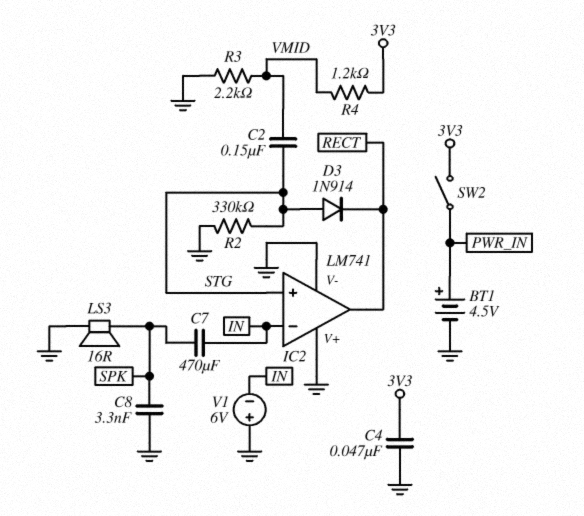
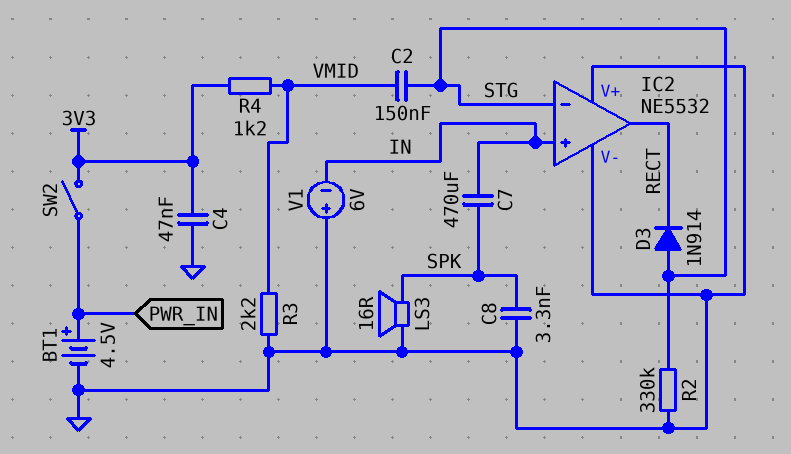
IC2: LM741 -> NE5532
IC2 pin in+: STG -> IN
IC2 pin in-: IN -> STG

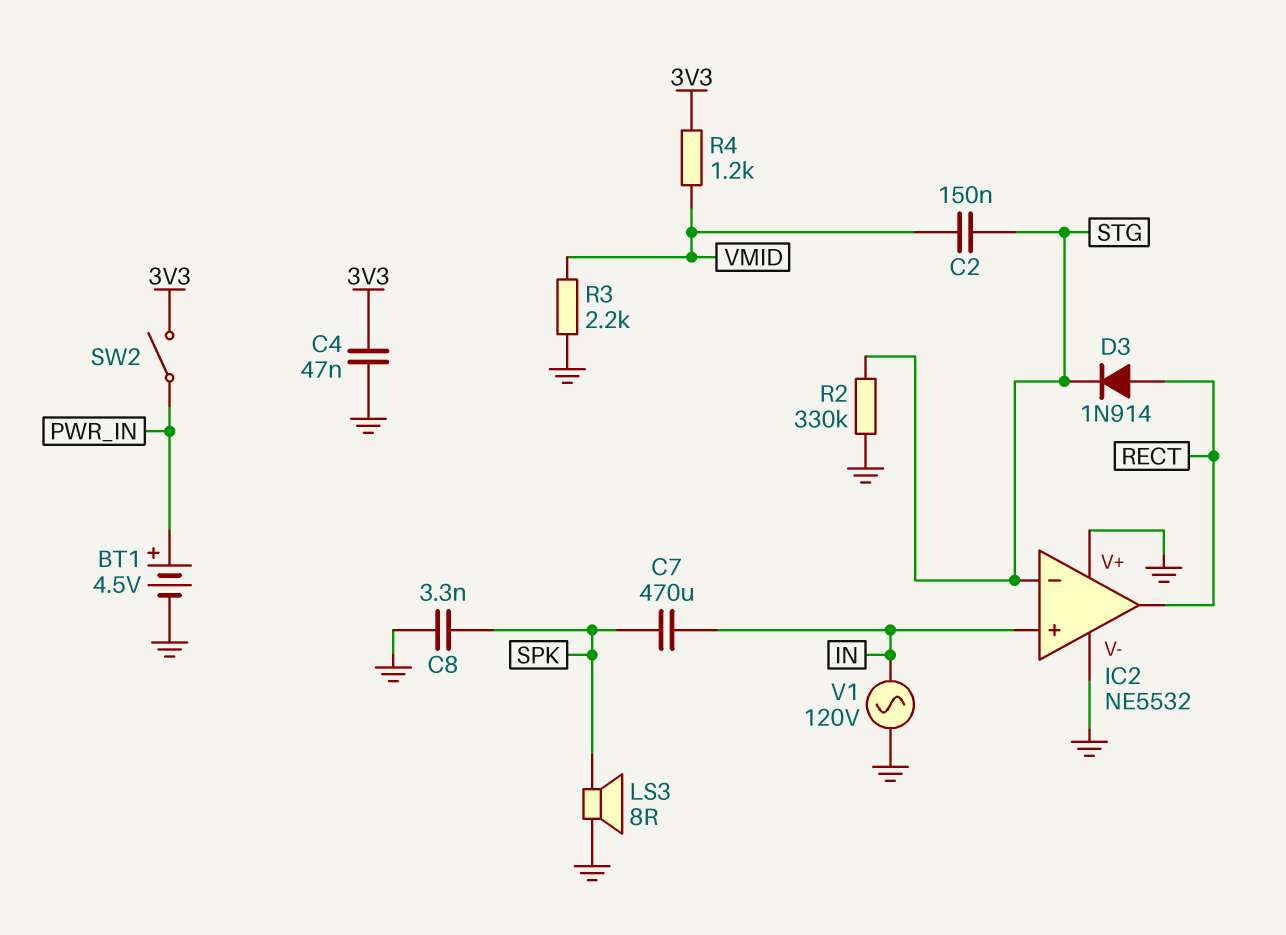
D3: diode 1N914 (A STG, K RECT) -> diode 1N914 (A RECT, K STG)
LS3: speaker 16R (GND, SPK) -> speaker 8R (GND, SPK)
V1: 6V (plus GND, minus IN) -> AC 120V (GND, IN)

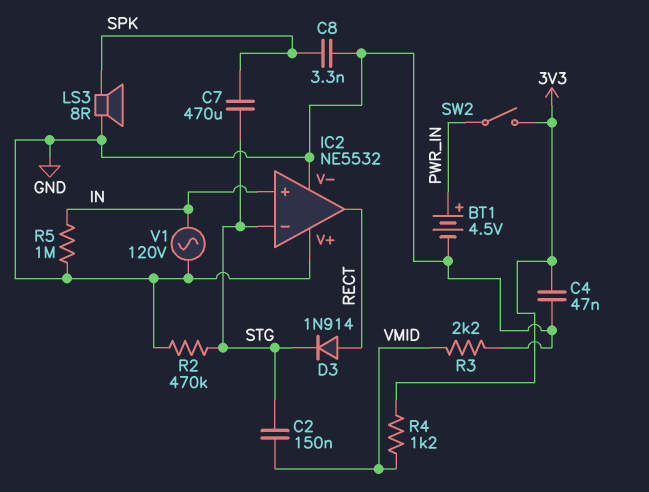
C7: 470uF (IN, SPK) -> 470uF (SPK, STG)
R2: 330k (GND, STG) -> 470k (GND, STG)
R5: none -> 1M (GND, IN)

